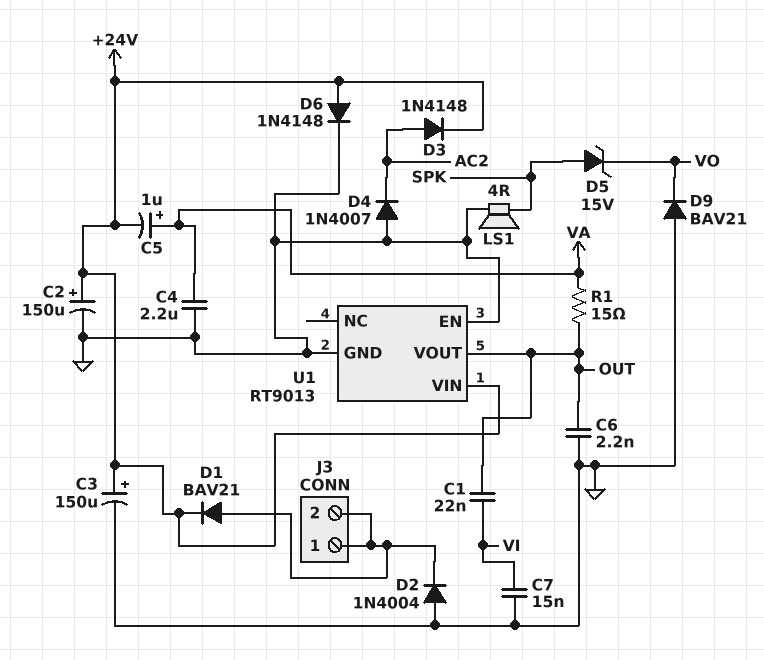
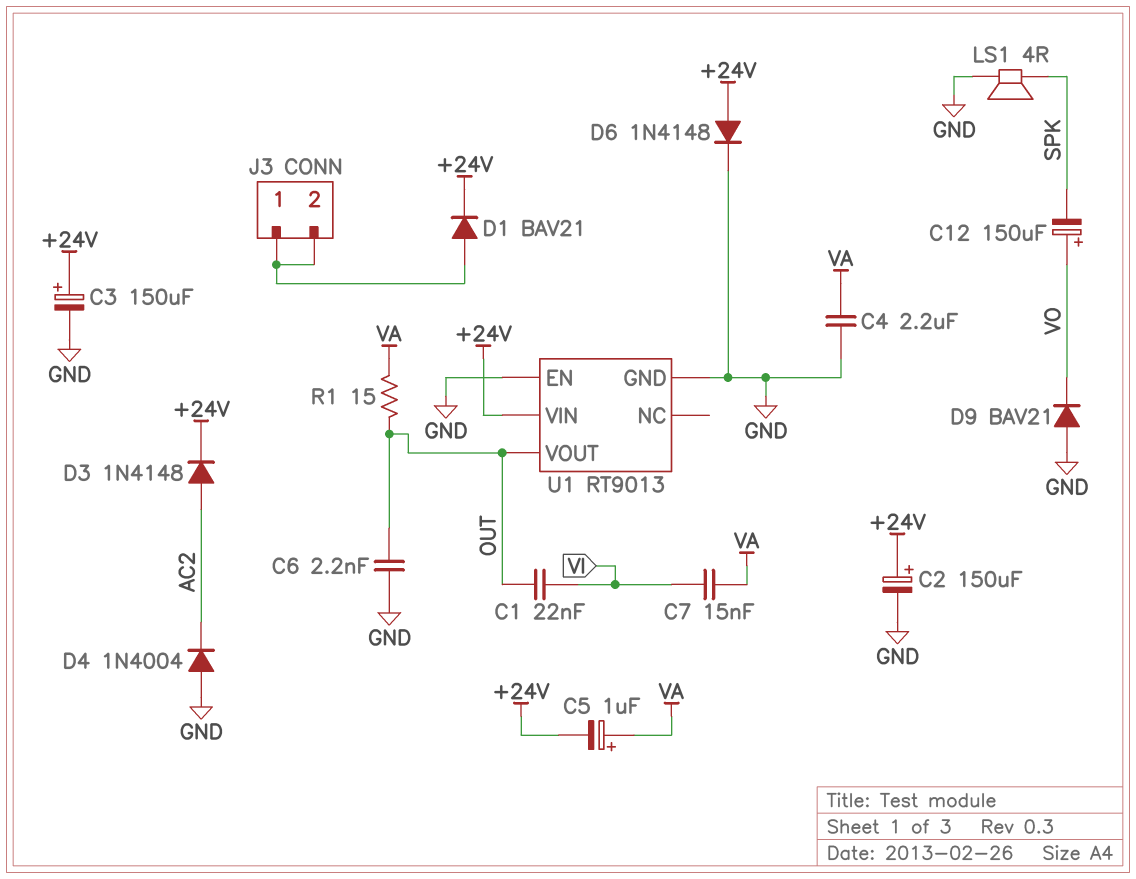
C7: 15nF (GND, VI) -> 15nF (VA, VI)
C12: none -> 150uF (plus VO, minus SPK)
D2: diode 1N4004 (A GND, K J3/1) -> none
D4: diode 1N4007 (A GND, K AC2) -> diode 1N4004 (A GND, K AC2)
D5: zener 15V (A SPK, K VO) -> none

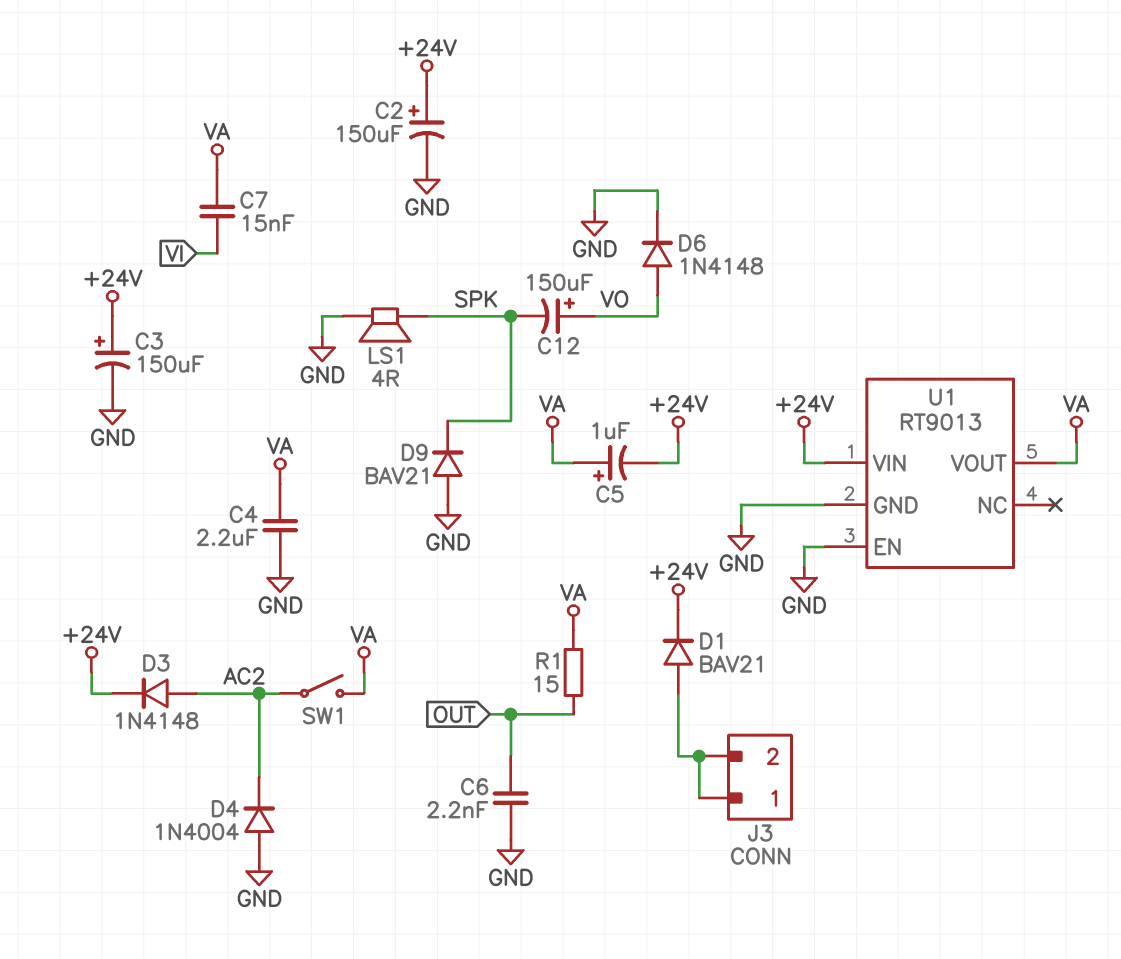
C1: 22nF (OUT, VI) -> none
D6: diode 1N4148 (A +24V, K GND) -> diode 1N4148 (A VO, K GND)
D9: diode BAV21 (A GND, K VO) -> diode BAV21 (A GND, K SPK)
SW1: none -> switch (AC2, VA)
U1 pin VOUT: OUT -> VA

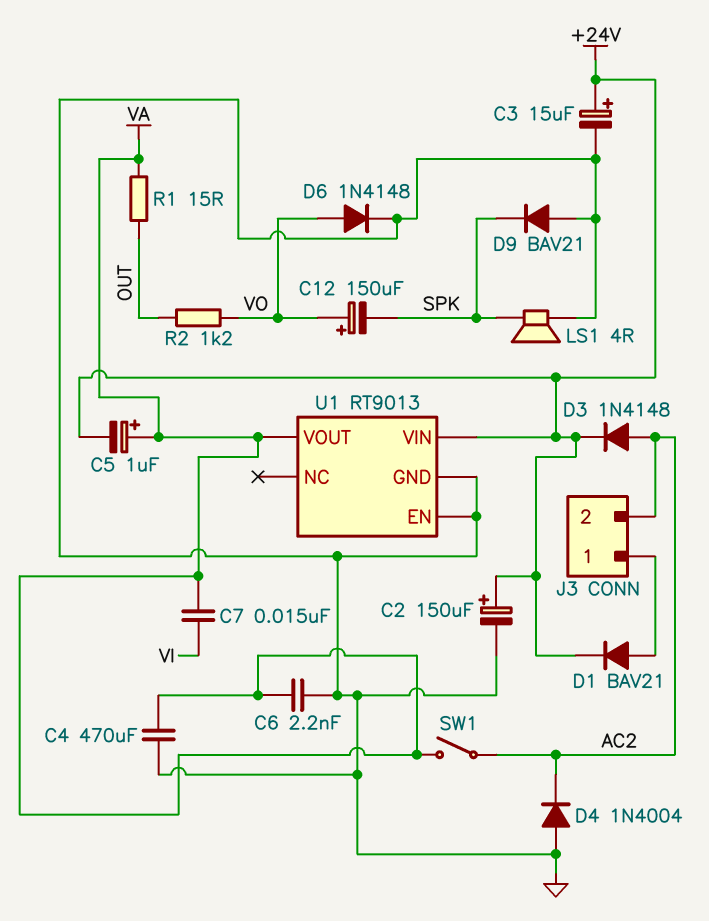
C3: 150uF (plus +24V, minus GND) -> 15uF (plus +24V, minus GND)
C4: 2.2uF (GND, VA) -> 470uF (GND, VA)
C6: 2.2nF (GND, OUT) -> 2.2nF (GND, VA)
J3 pin 2: J3/1 -> AC2
R2: none -> 1.2k (OUT, VO)

